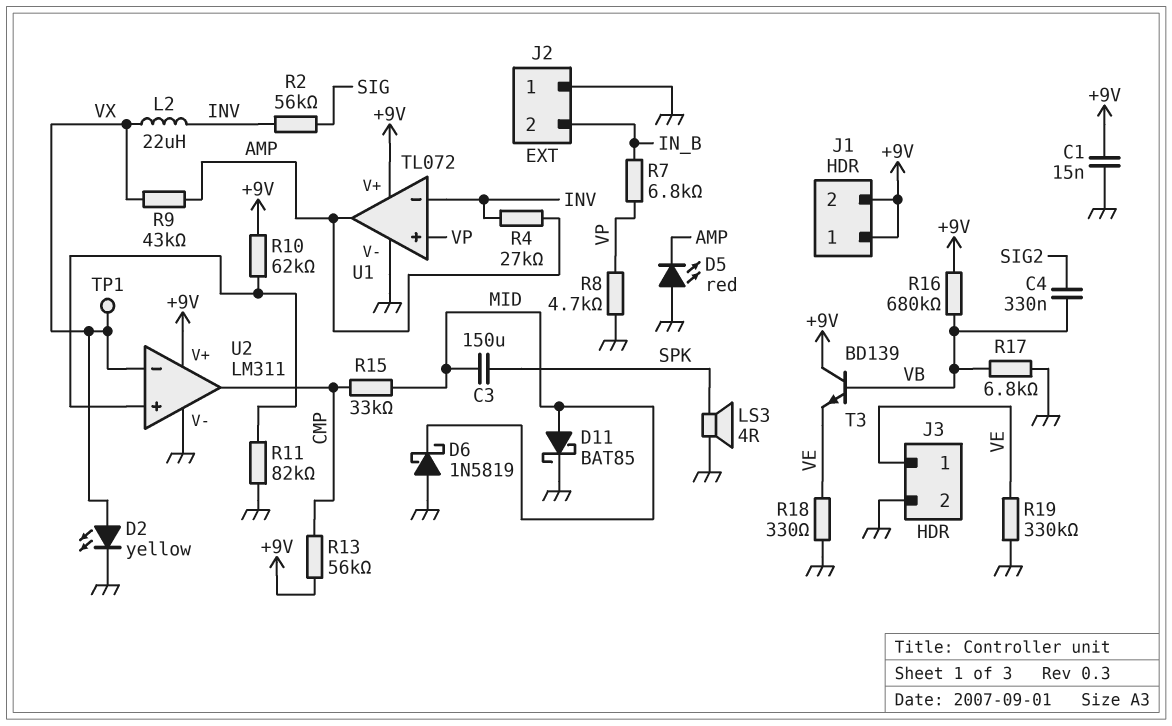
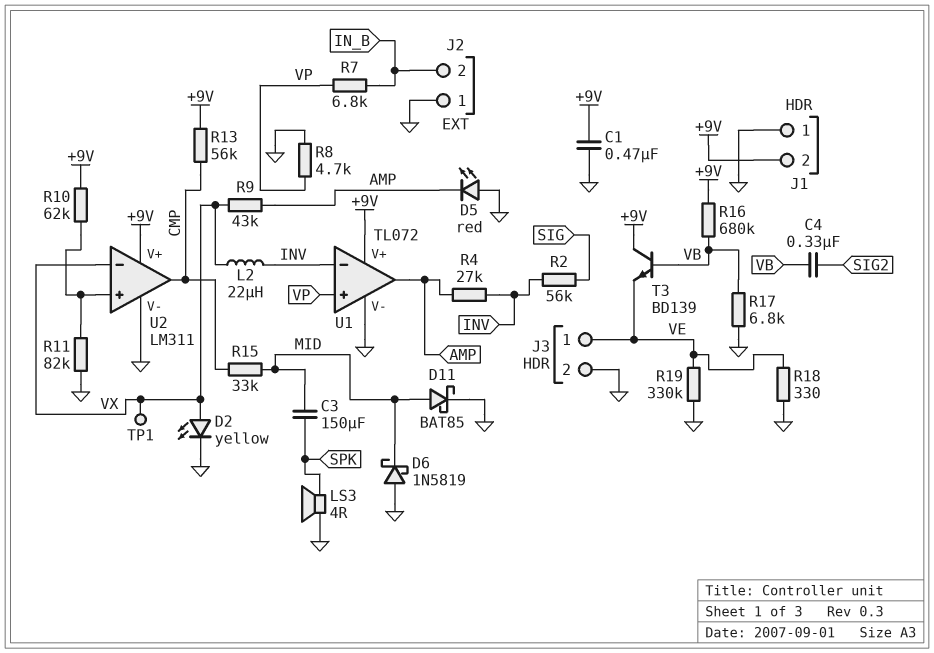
C1: 15nF (+9V, GND) -> 470nF (+9V, GND)
J1 pin 1: +9V -> GND

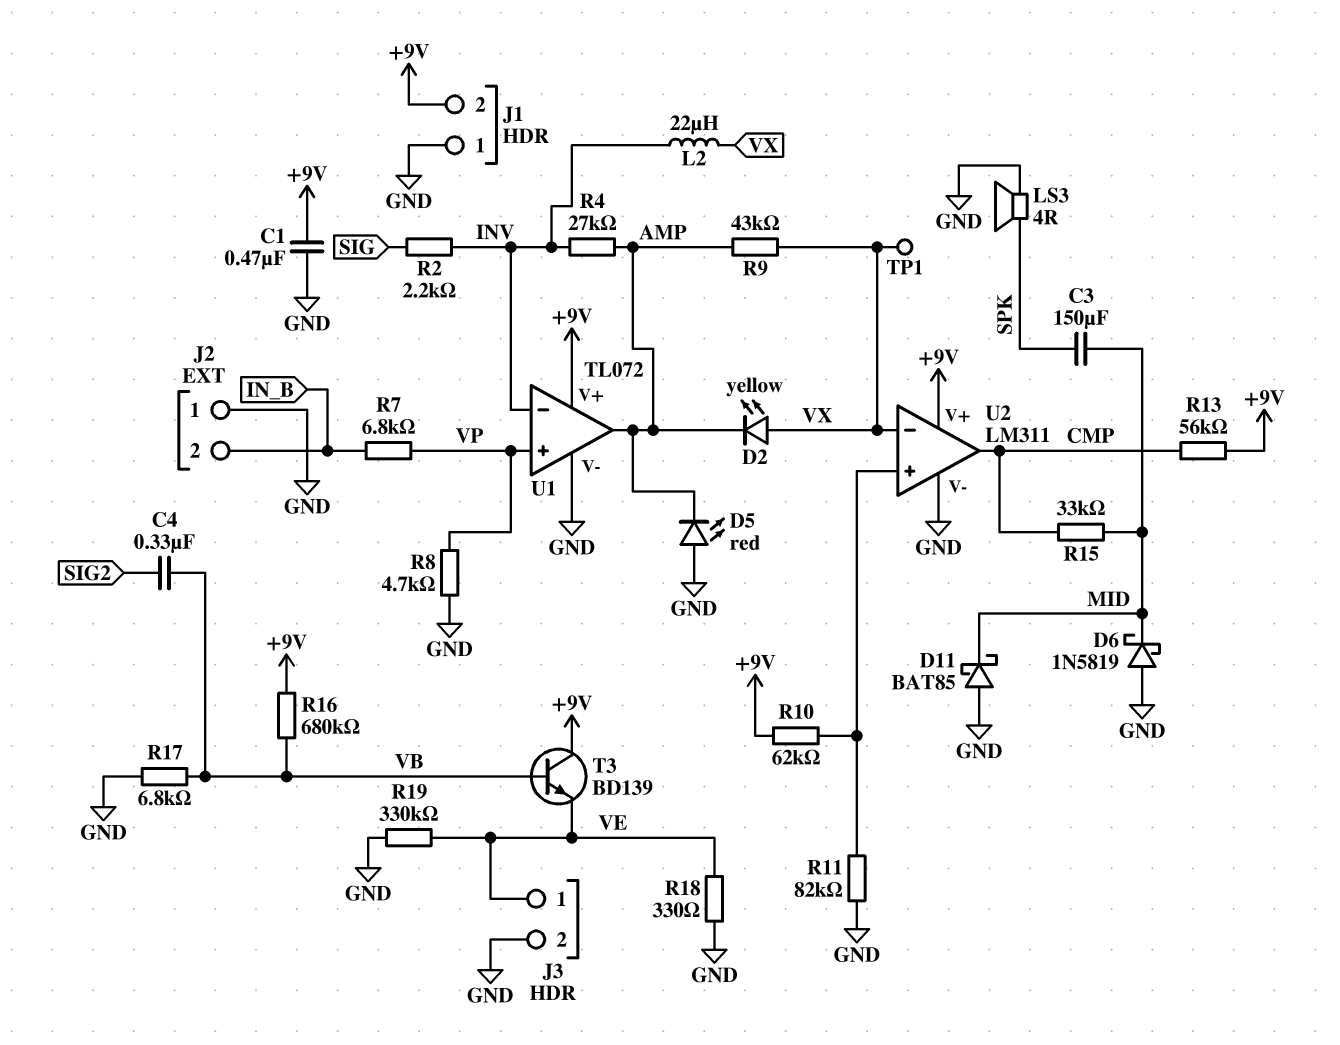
D2: LED yellow (A VX, K GND) -> LED yellow (A VX, K AMP)
D11: schottky BAT85 (A MID, K GND) -> schottky BAT85 (A GND, K MID)
R2: 56k (INV, SIG) -> 2.2k (INV, SIG)

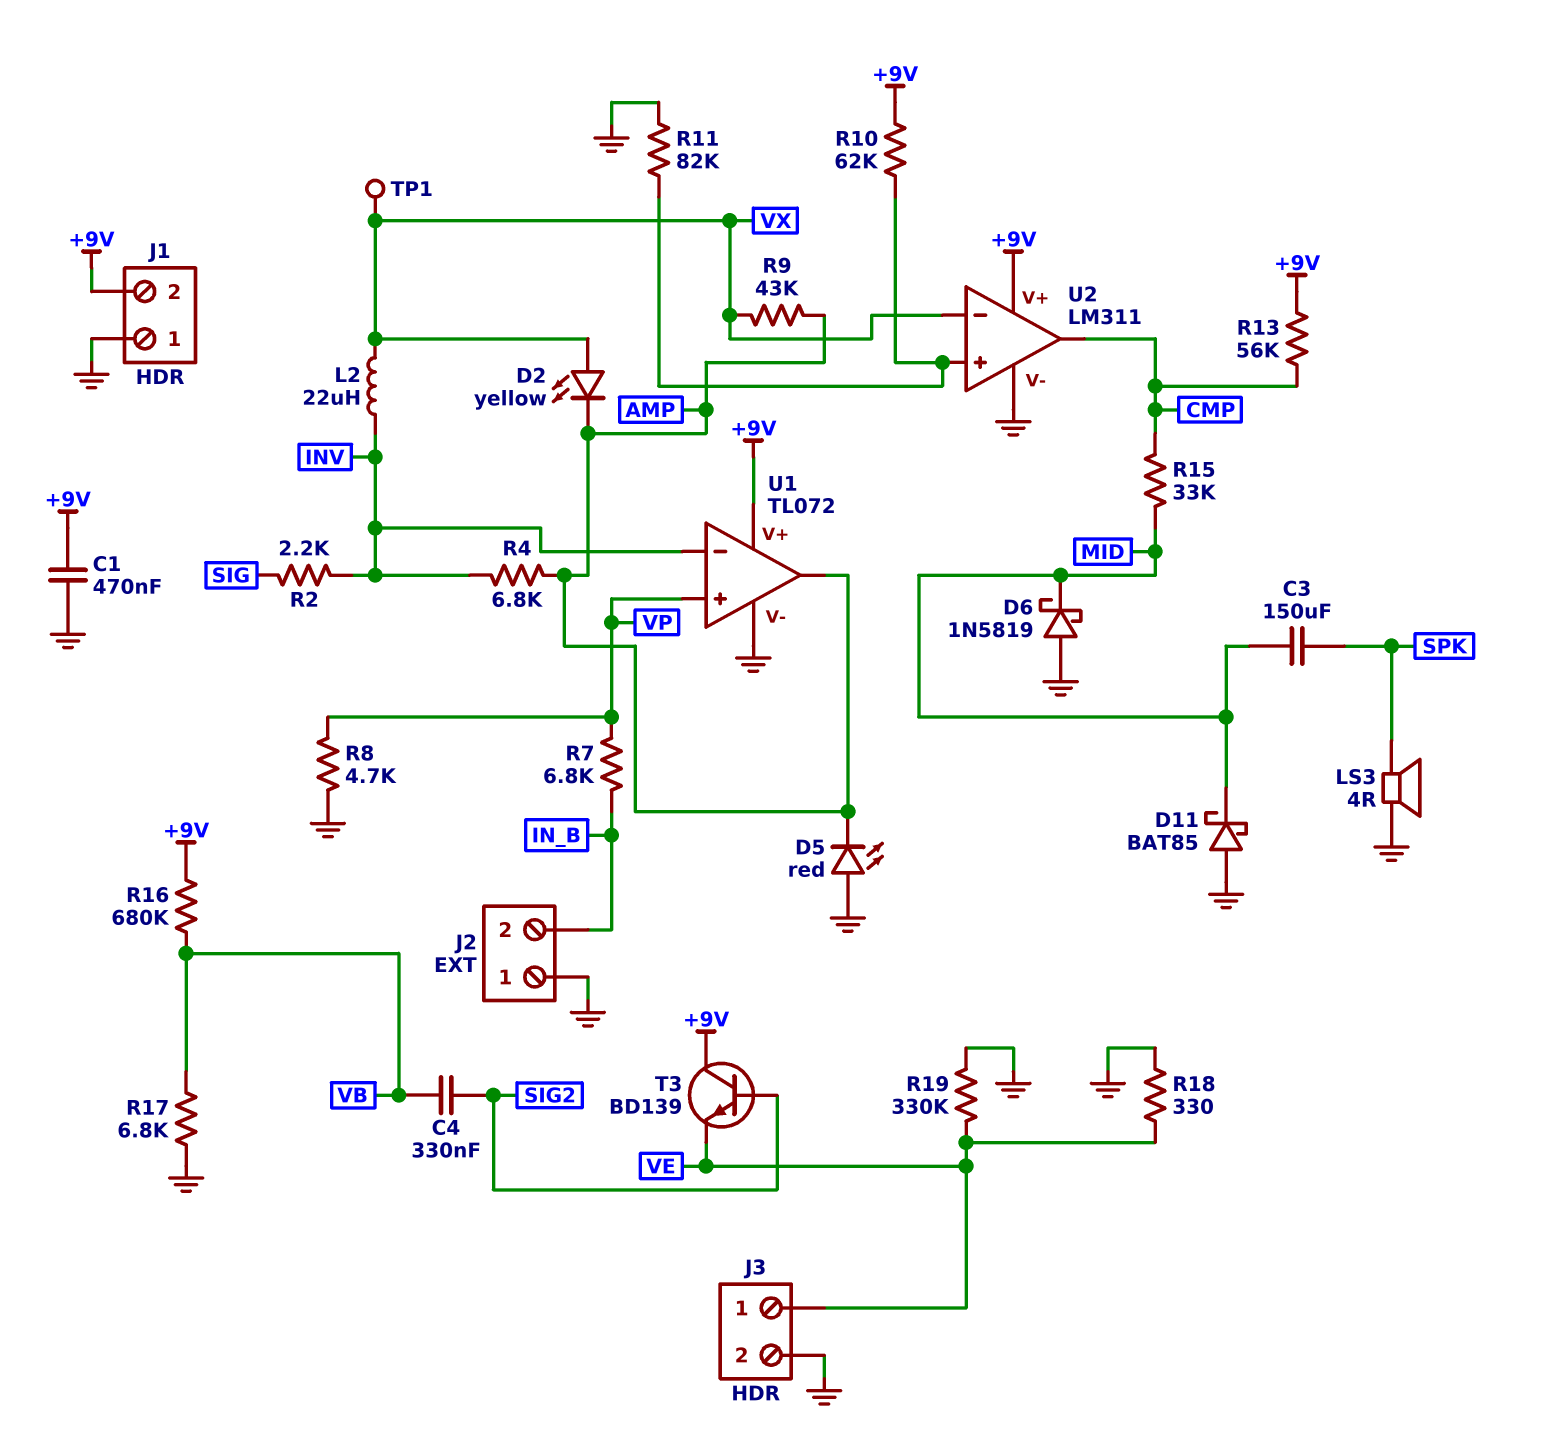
R4: 27k (AMP, INV) -> 6.8k (AMP, INV)
T3: NPN BD139 (B VB, C +9V, E VE) -> NPN BD139 (B SIG2, C +9V, E VE)

